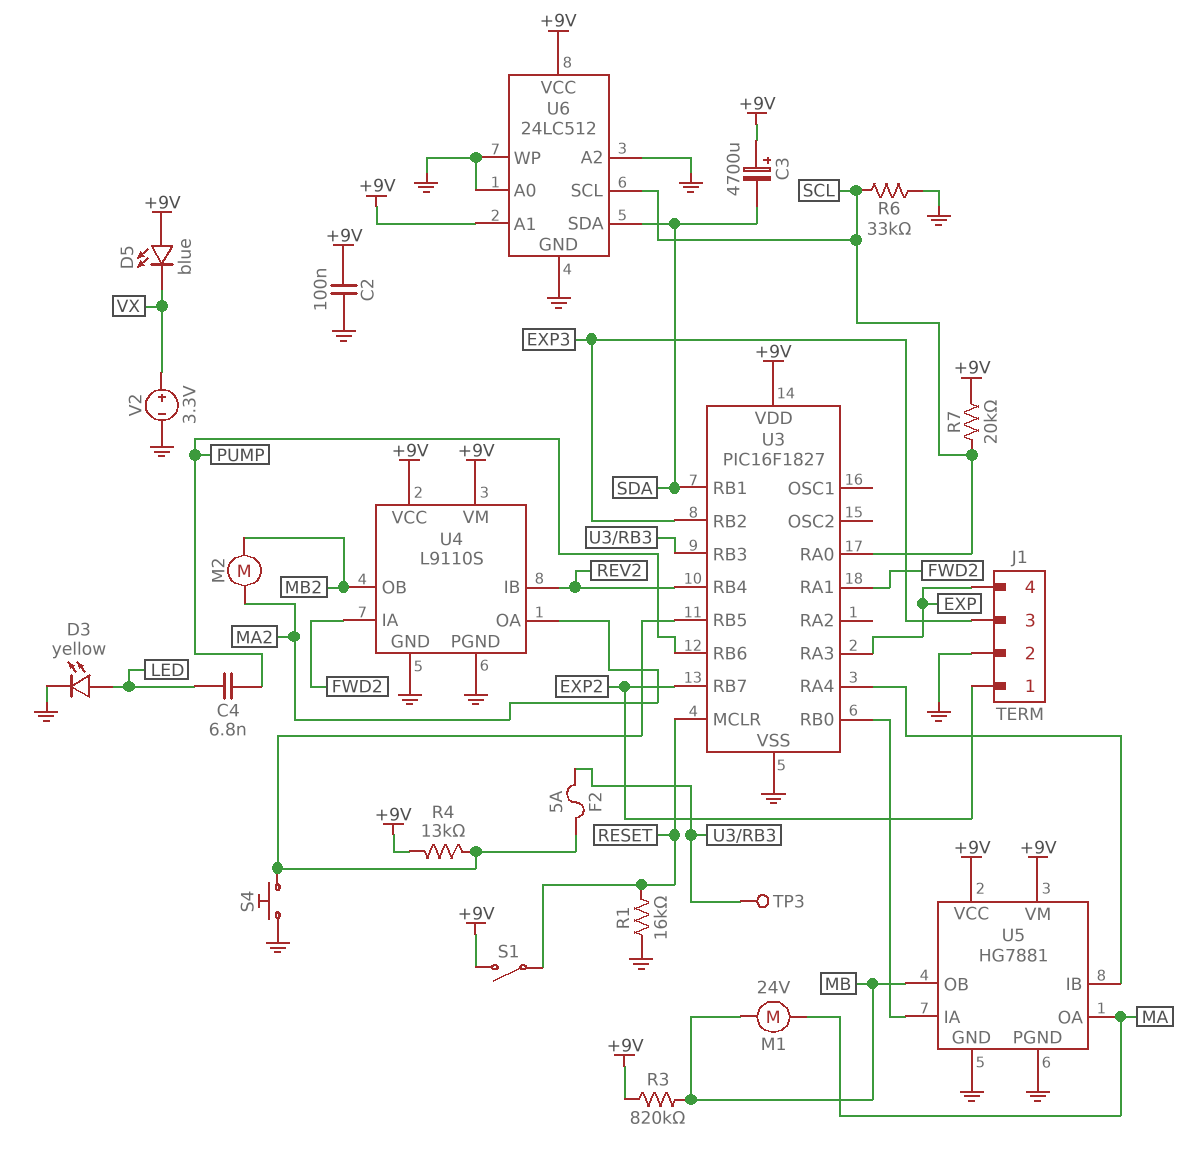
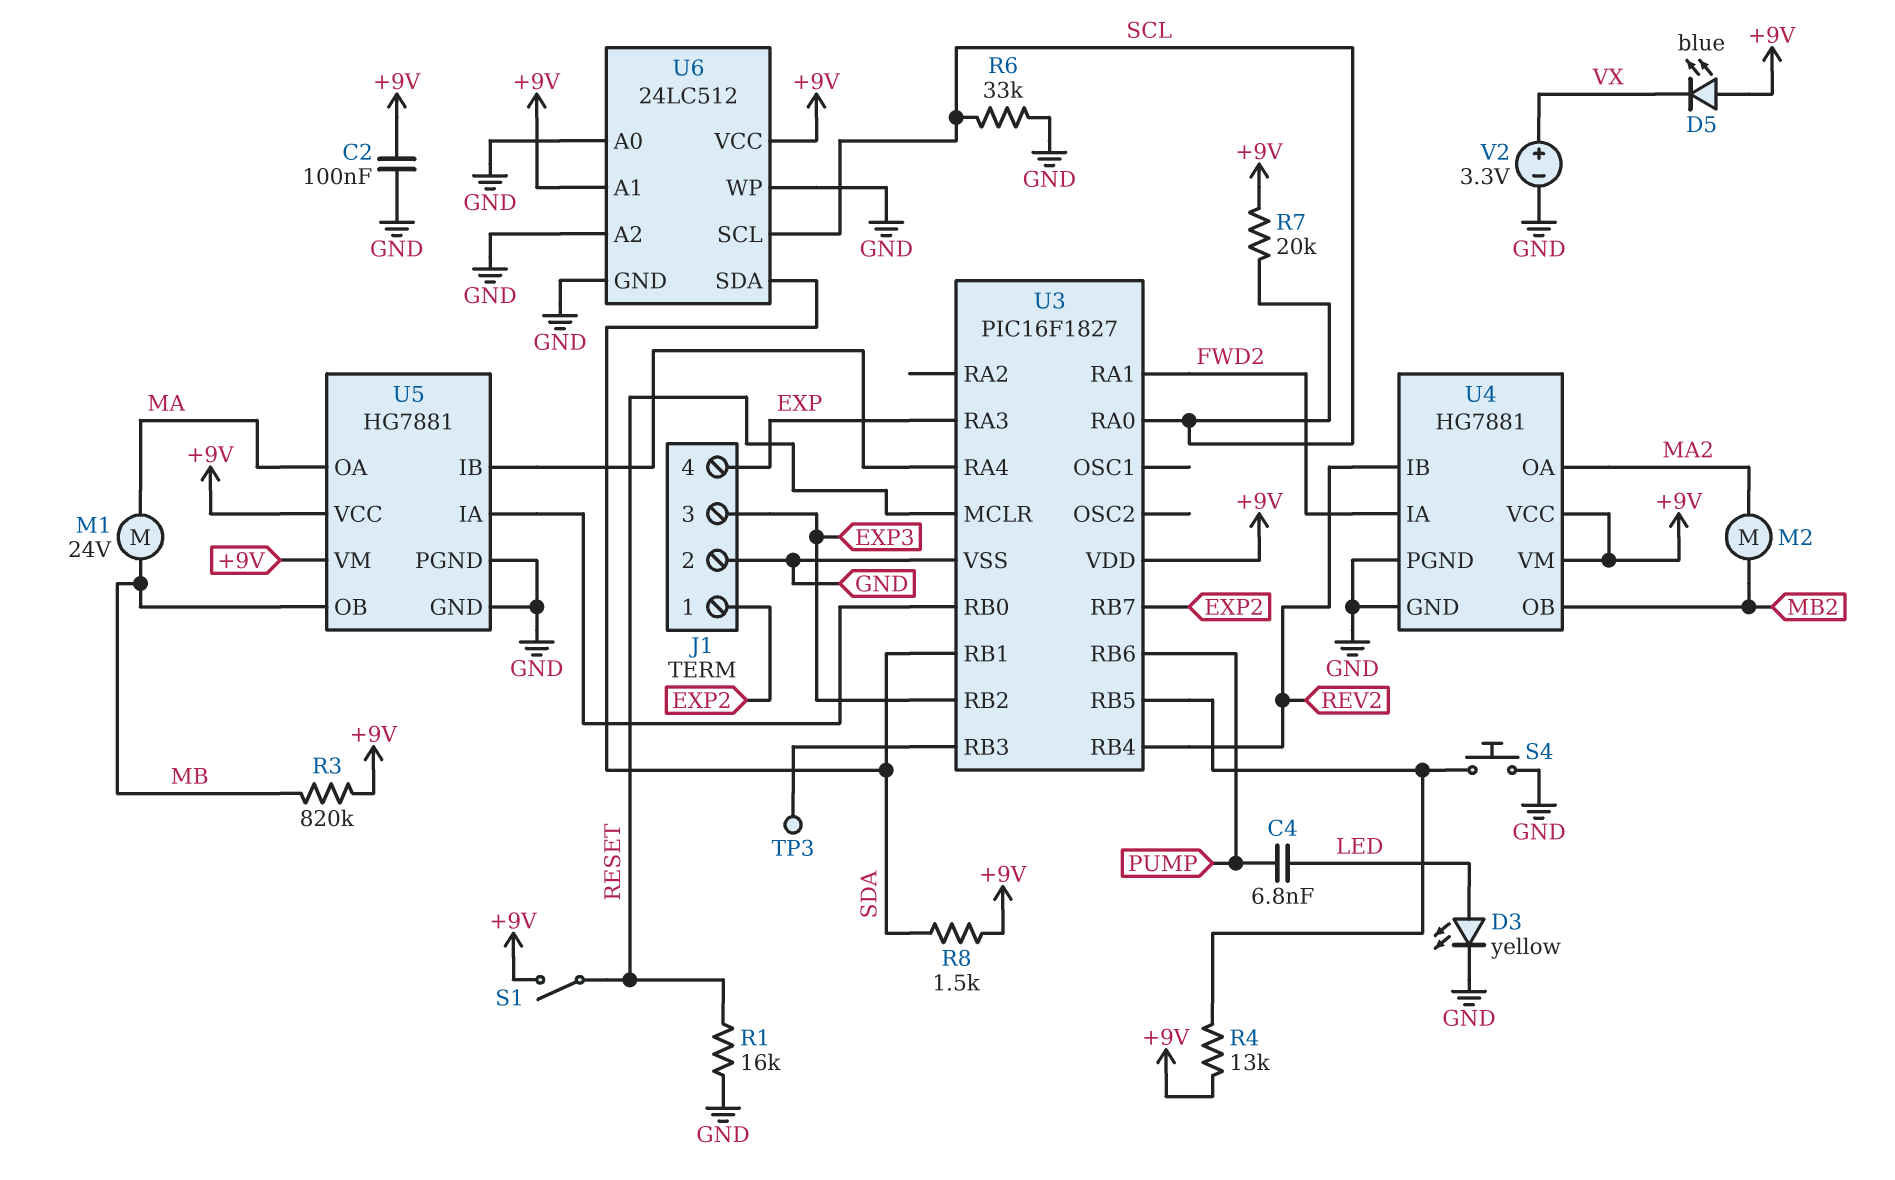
C3: 4700uF (plus +9V, minus SDA) -> none
F2: 5A (U3/RB3, U3/RB5) -> none
R8: none -> 1.5k (+9V, SDA)
U4: L9110S -> HG7881

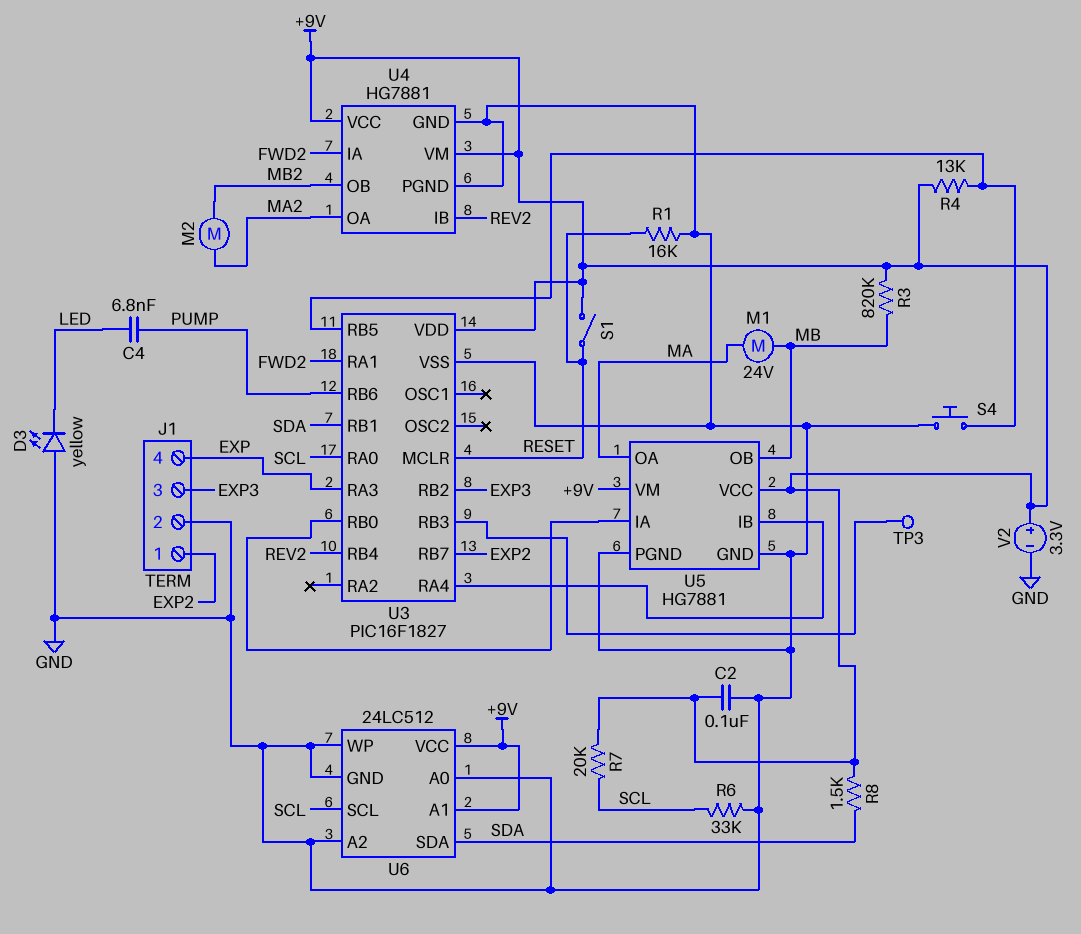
D3: LED yellow (A LED, K GND) -> LED yellow (A GND, K LED)
D5: LED blue (A +9V, K VX) -> none
V2: 3.3V (plus VX, minus GND) -> 3.3V (plus +9V, minus GND)

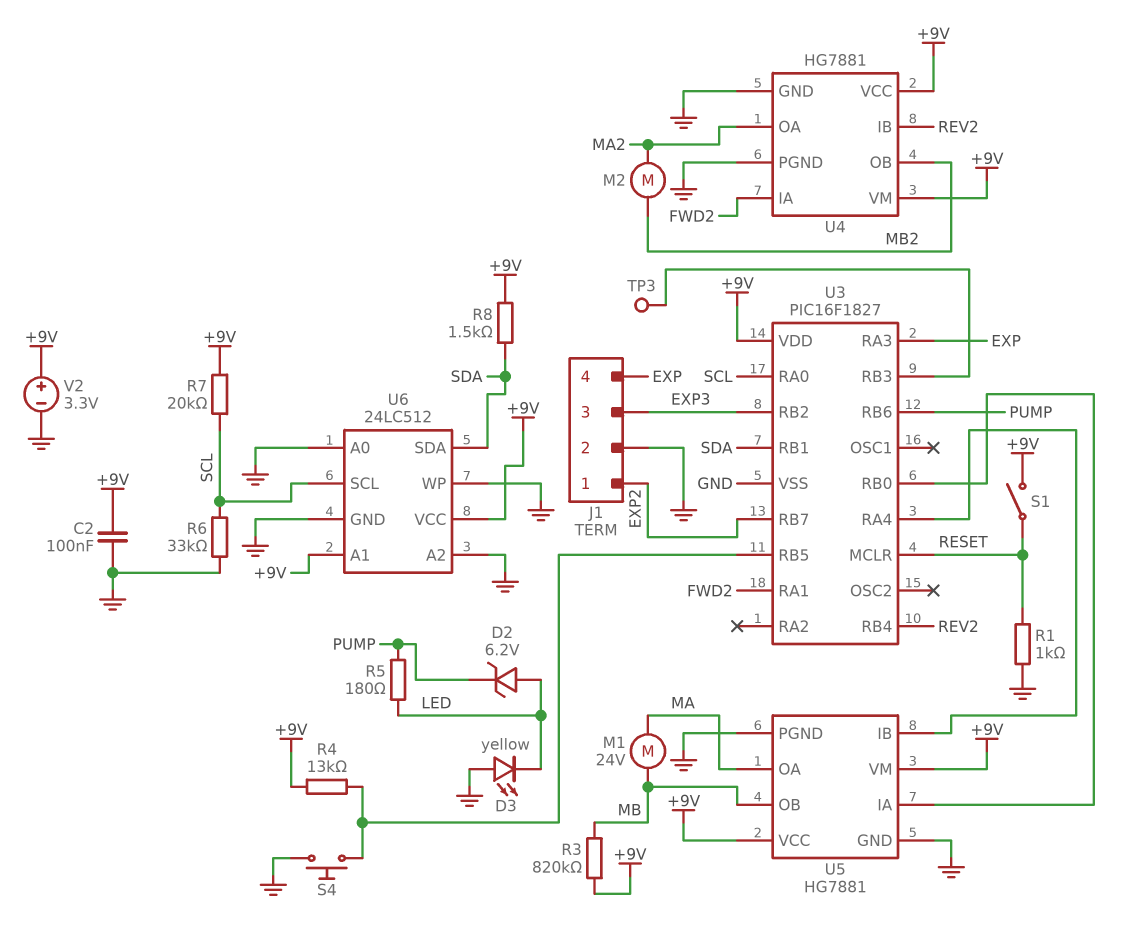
C4: 6.8nF (LED, PUMP) -> none
D2: none -> zener 6.2V (A LED, K PUMP)
R1: 16k (GND, RESET) -> 1k (GND, RESET)
R5: none -> 180 (LED, PUMP)

